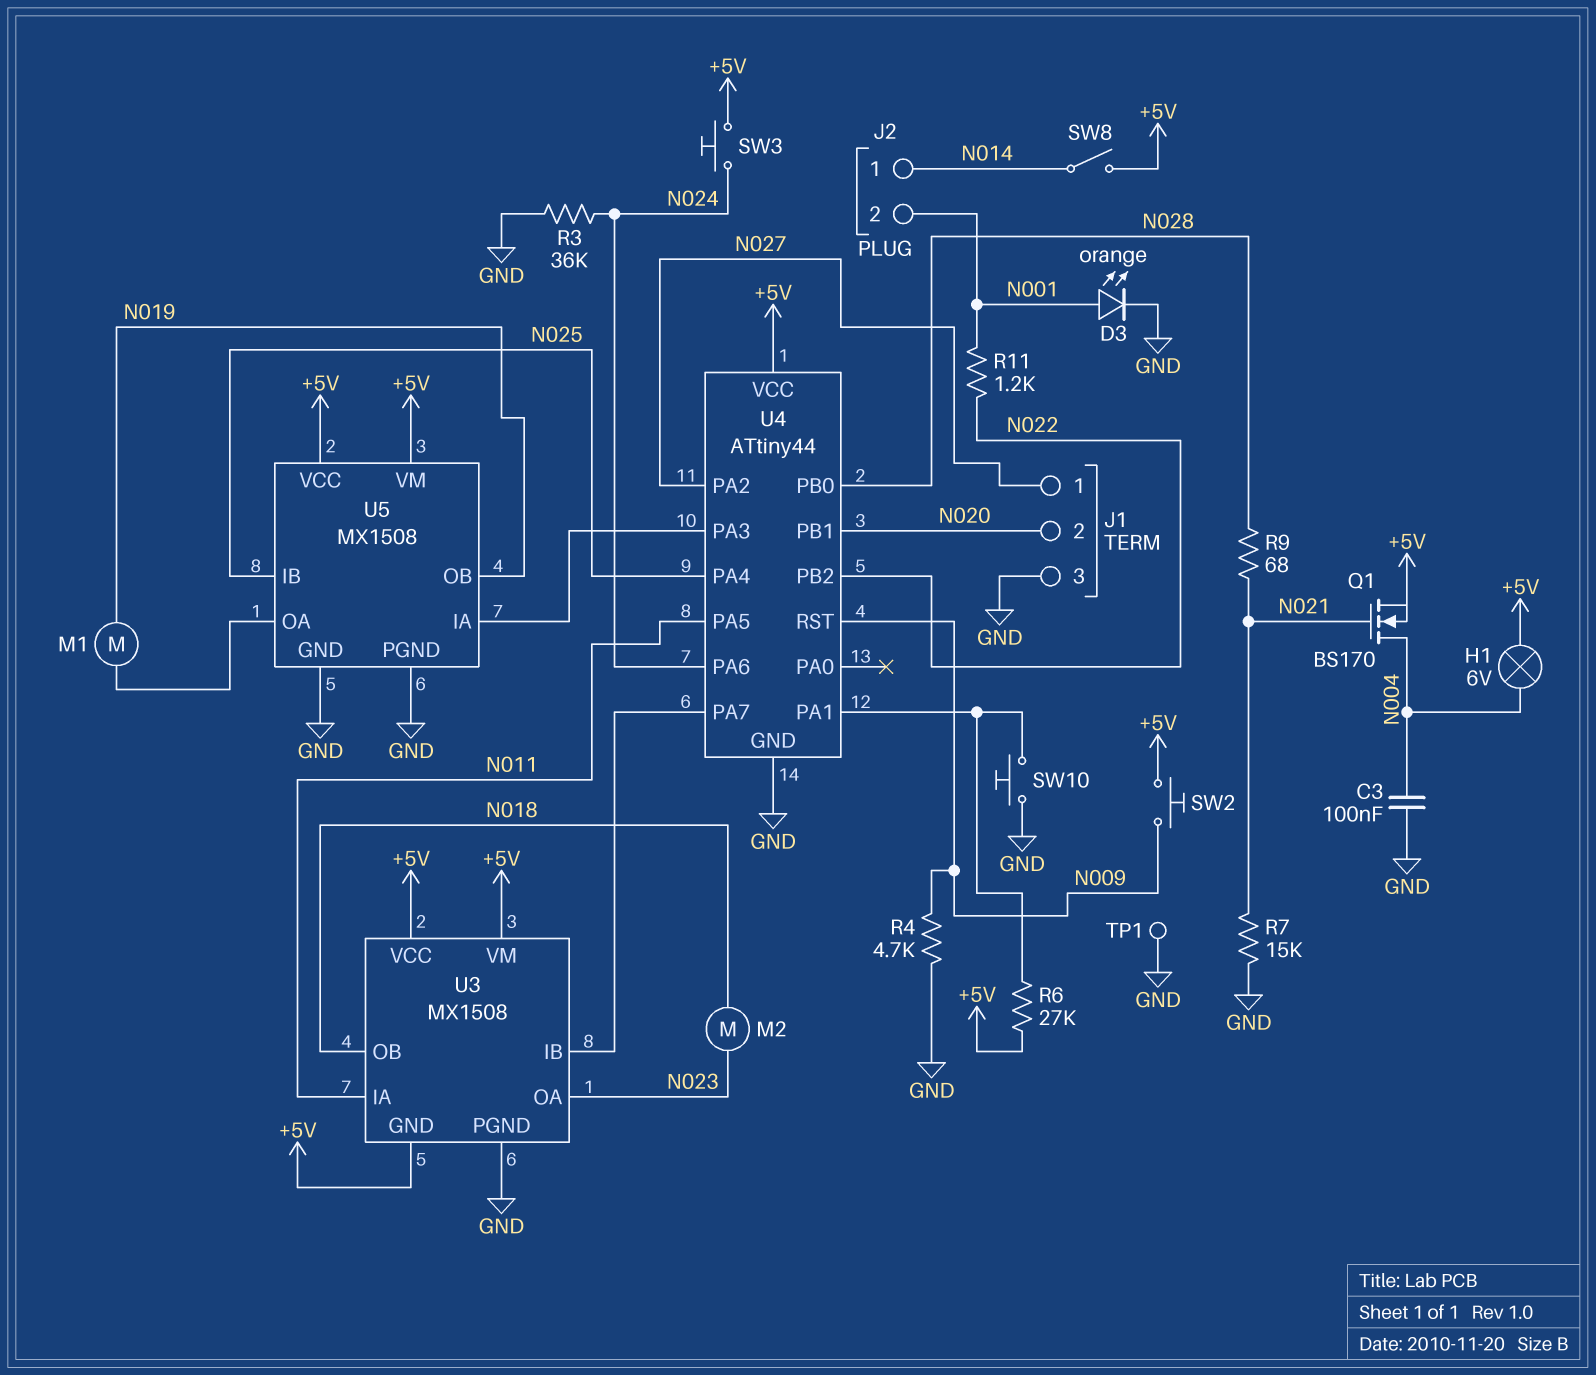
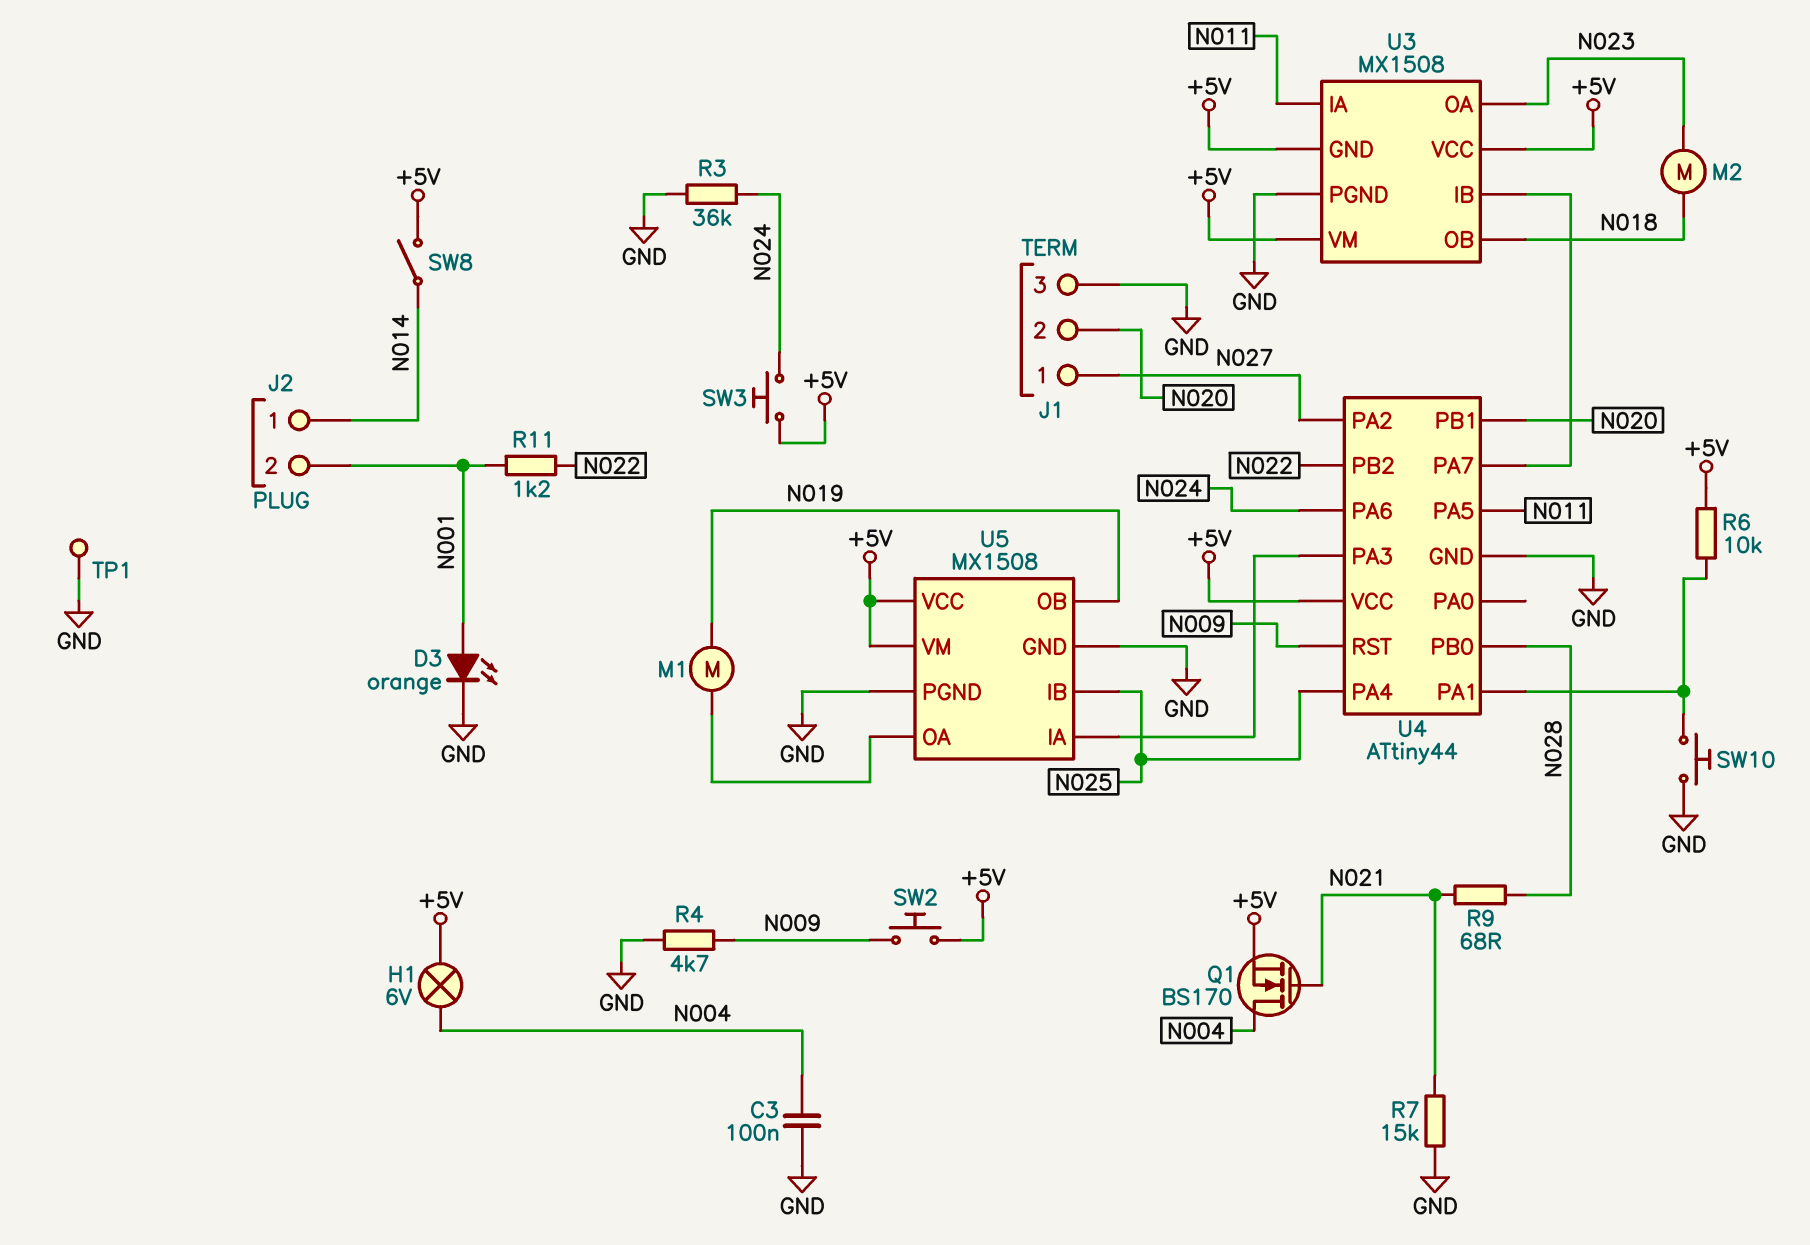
R6: 27k (+5V, U4/PA1) -> 10k (+5V, U4/PA1)

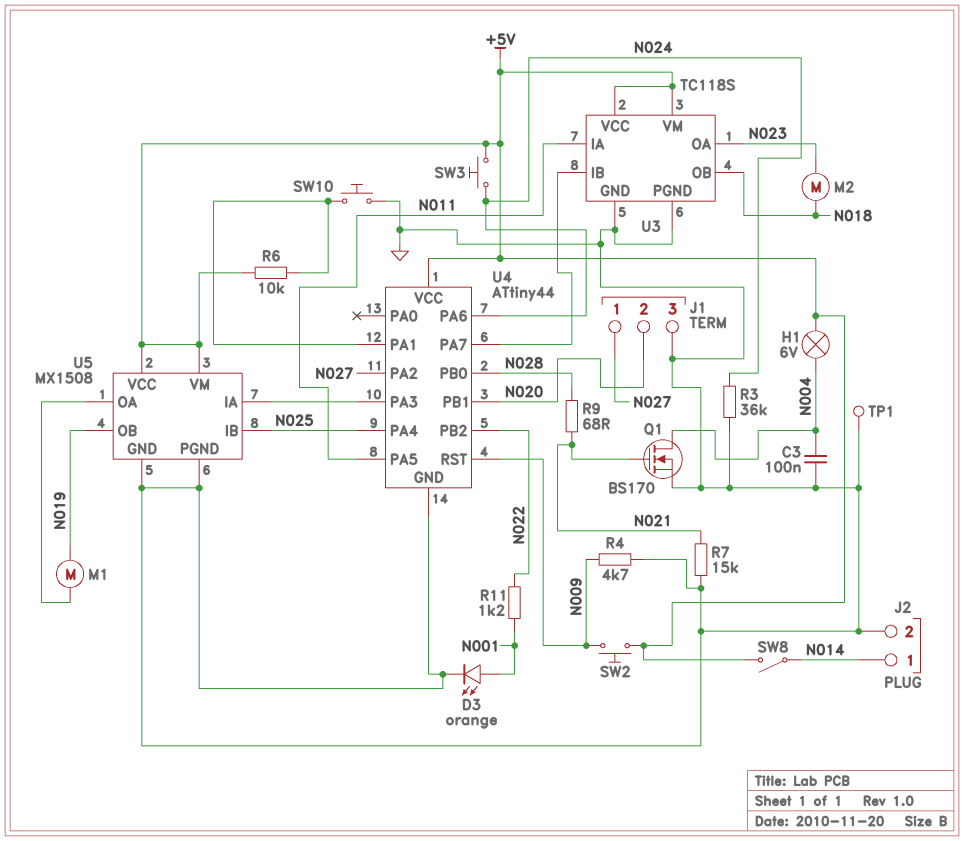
J2 pin 2: N001 -> GND
Q1: NMOS BS170 (G N021, D N004, S +5V) -> NMOS BS170 (G N021, D N004, S GND)
U3: MX1508 -> TC118S
U3 pin GND: +5V -> GND

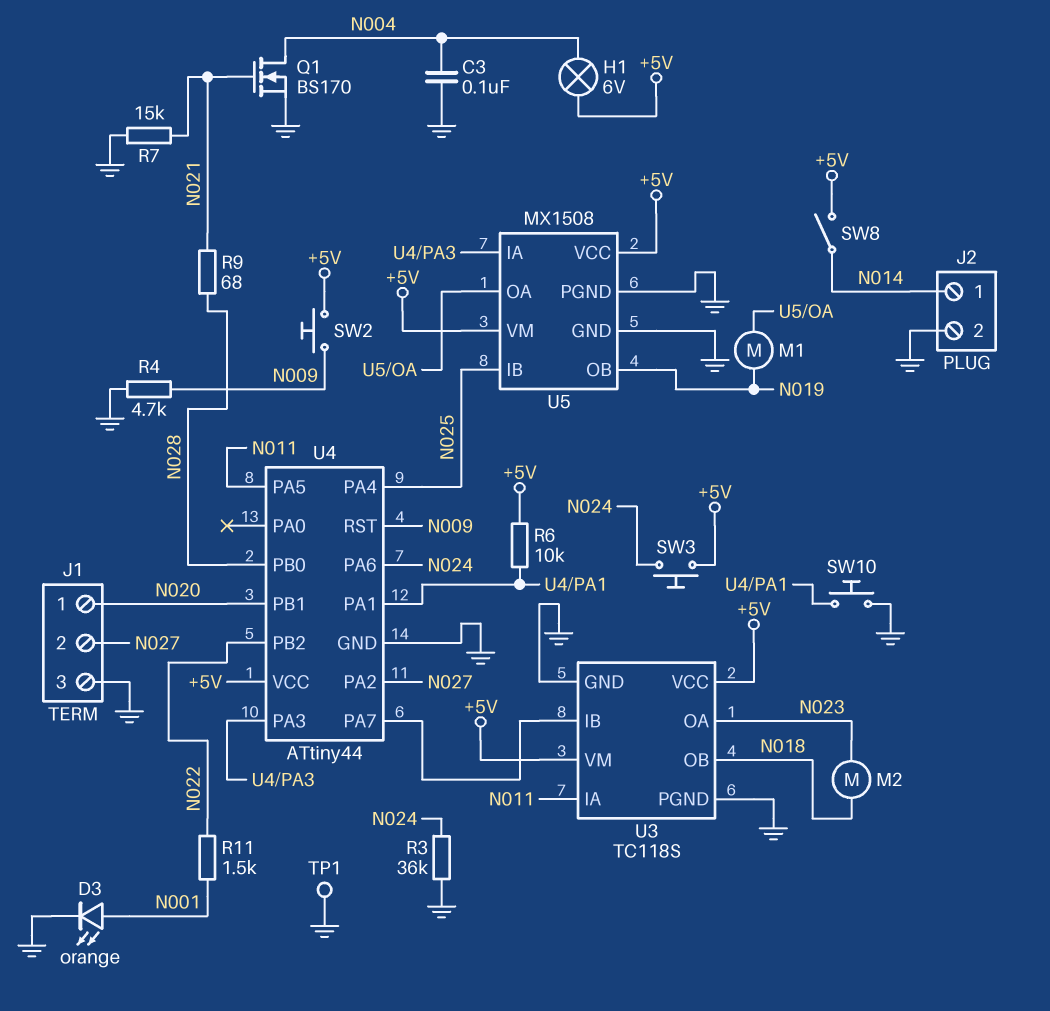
J1 pin 1: N027 -> N020
J1 pin 2: N020 -> N027
R11: 1.2k (N001, N022) -> 1.5k (N001, N022)

